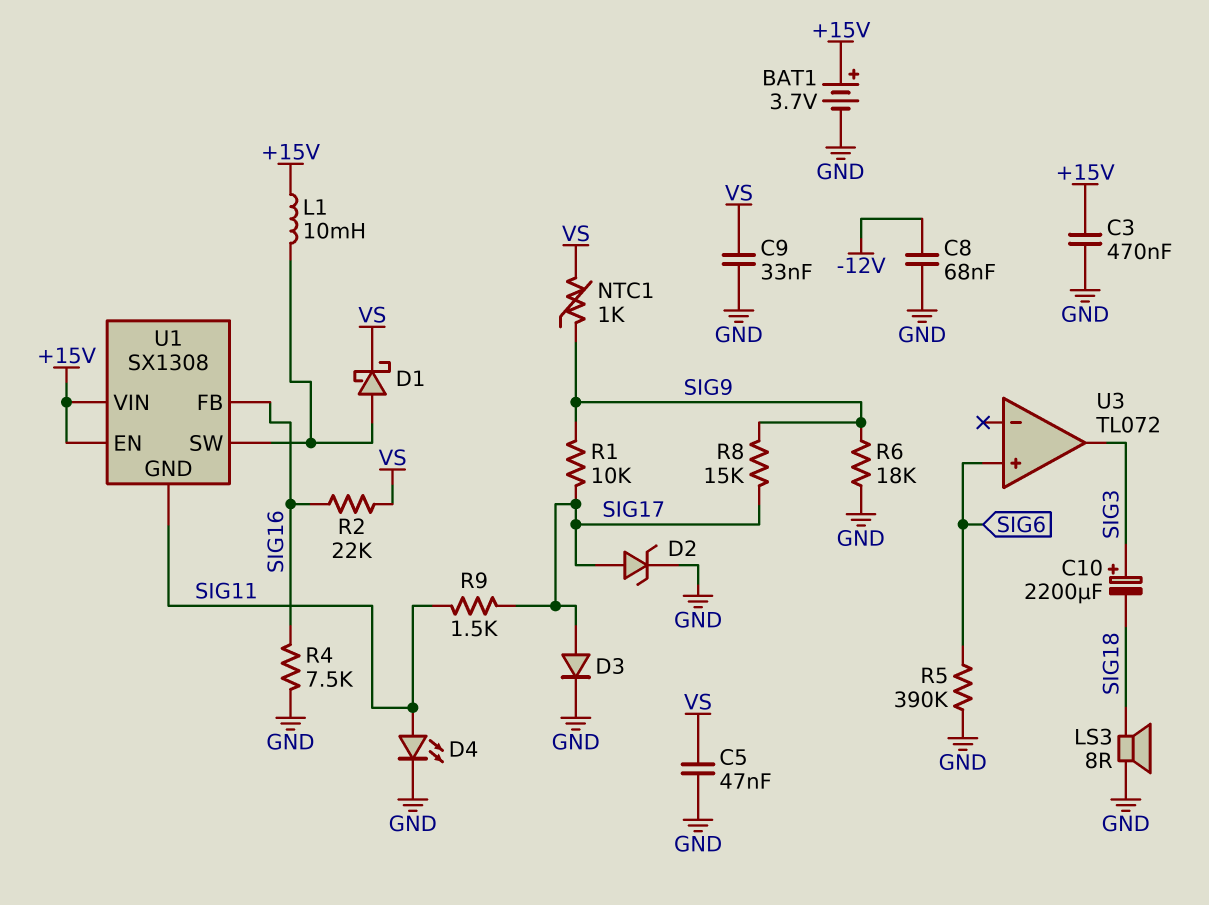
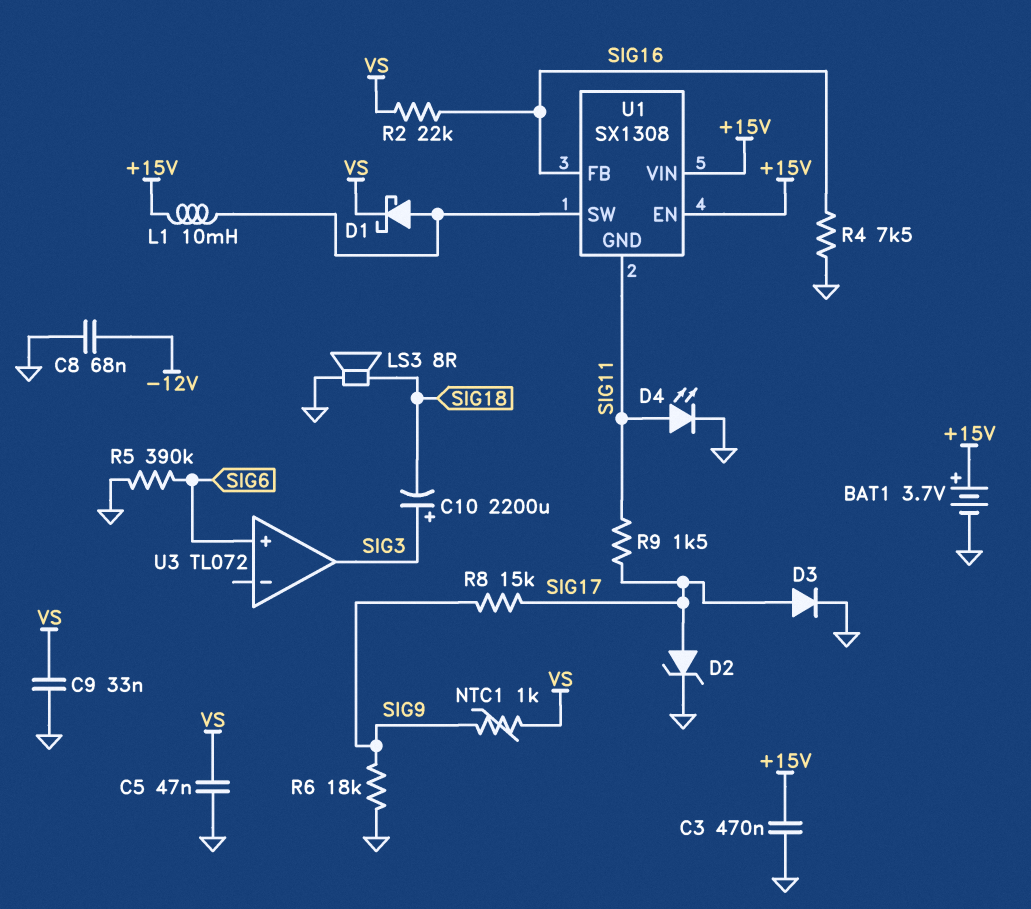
R1: 10k (SIG9, SIG17) -> none

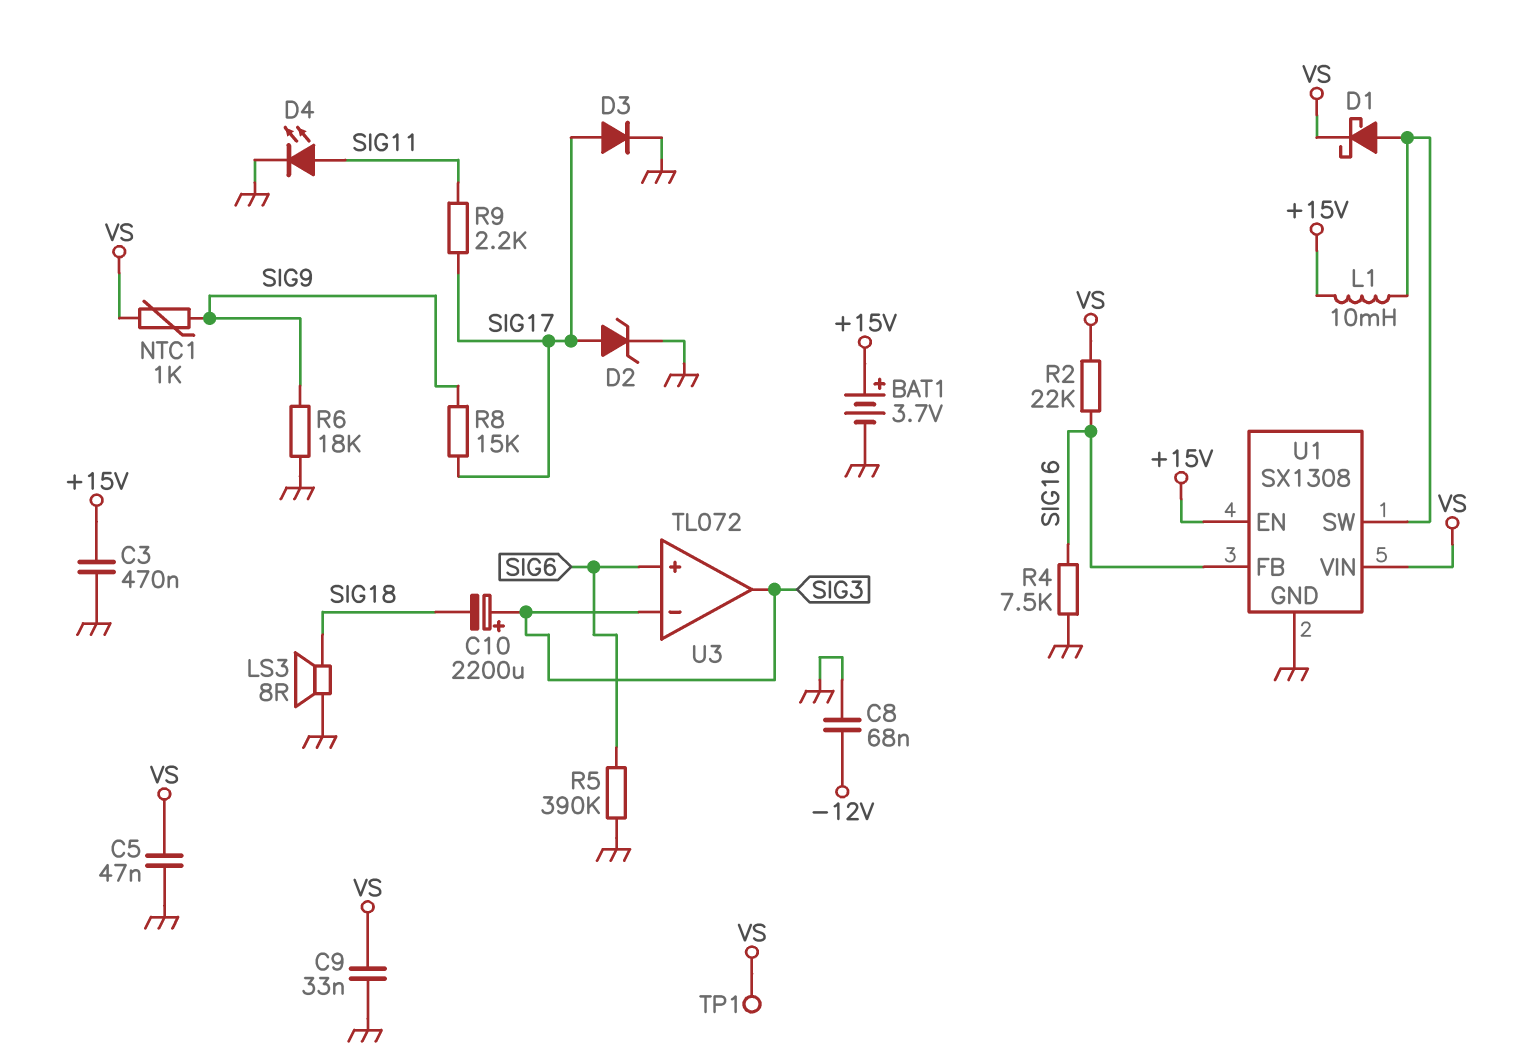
R9: 1.5k (SIG11, SIG17) -> 2.2k (SIG11, SIG17)
TP1: none -> test point (VS)
U1 pin GND: SIG11 -> GND
U1 pin VIN: +15V -> VS
U3 pin in-: none -> SIG3

